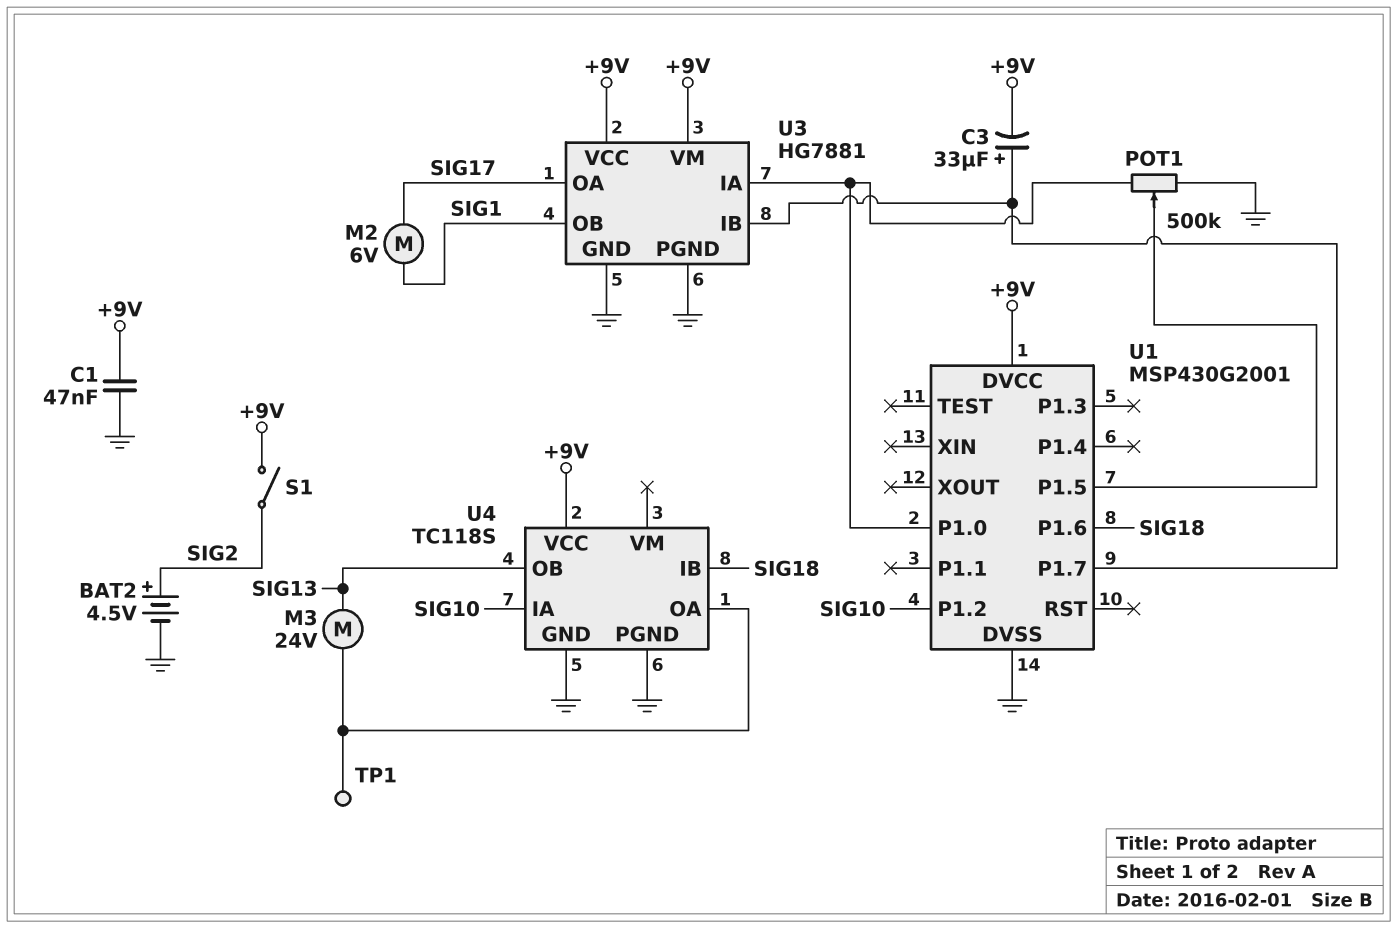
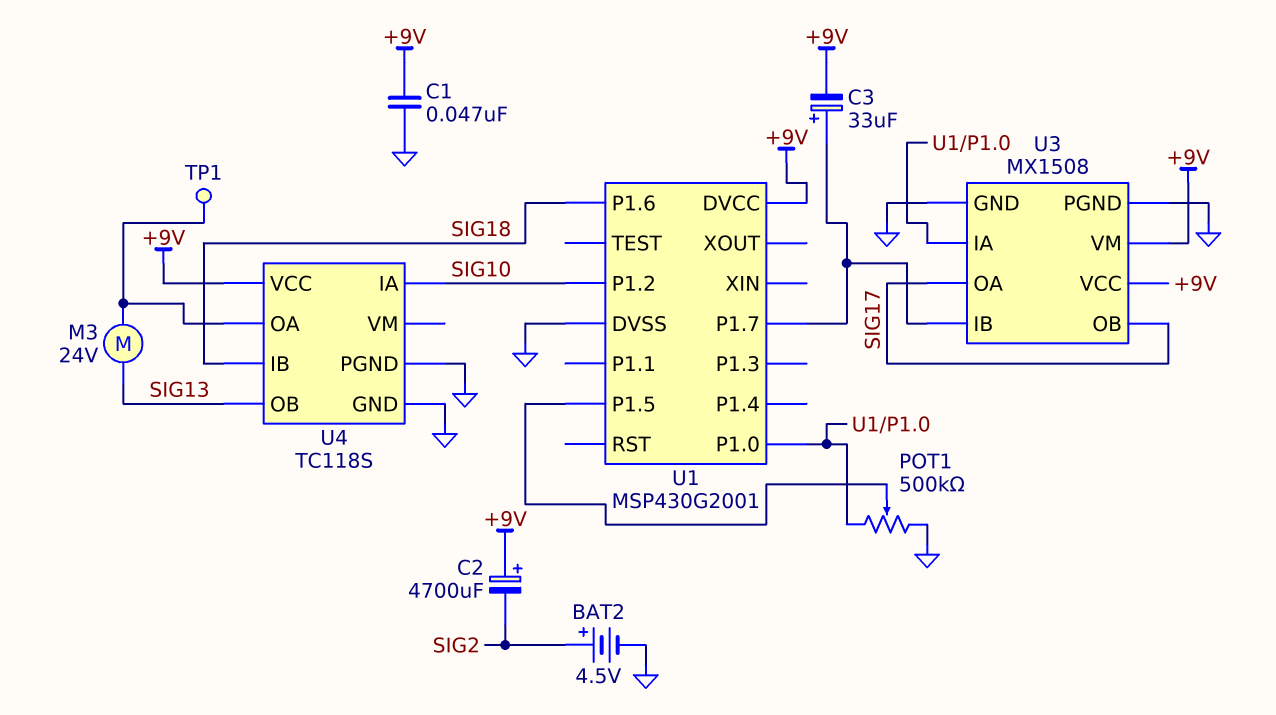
C2: none -> 4700uF (plus +9V, minus SIG2)
M2: motor 6V (SIG1, SIG17) -> none
S1: switch (+9V, SIG2) -> none
U3: HG7881 -> MX1508
U3 pin OB: SIG1 -> SIG17

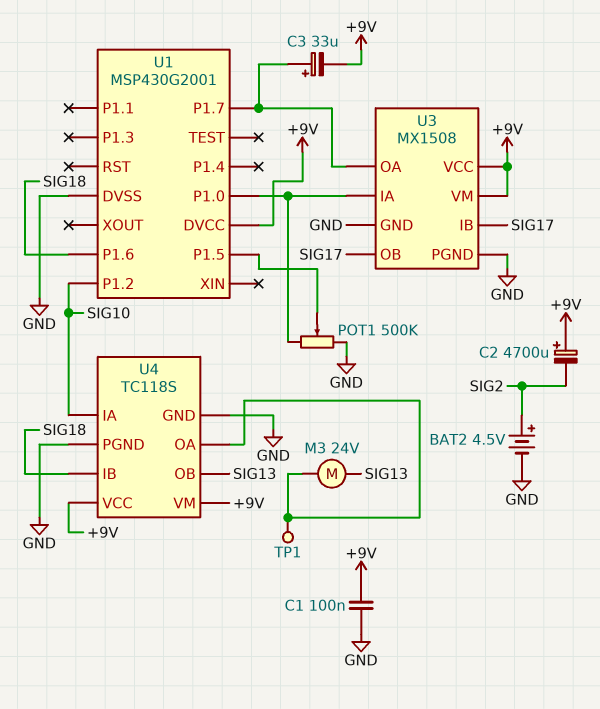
C1: 47nF (+9V, GND) -> 100nF (+9V, GND)
U3 pin IB: U1/P1.7 -> SIG17
U3 pin OA: SIG17 -> U1/P1.7
U4 pin VM: none -> +9V

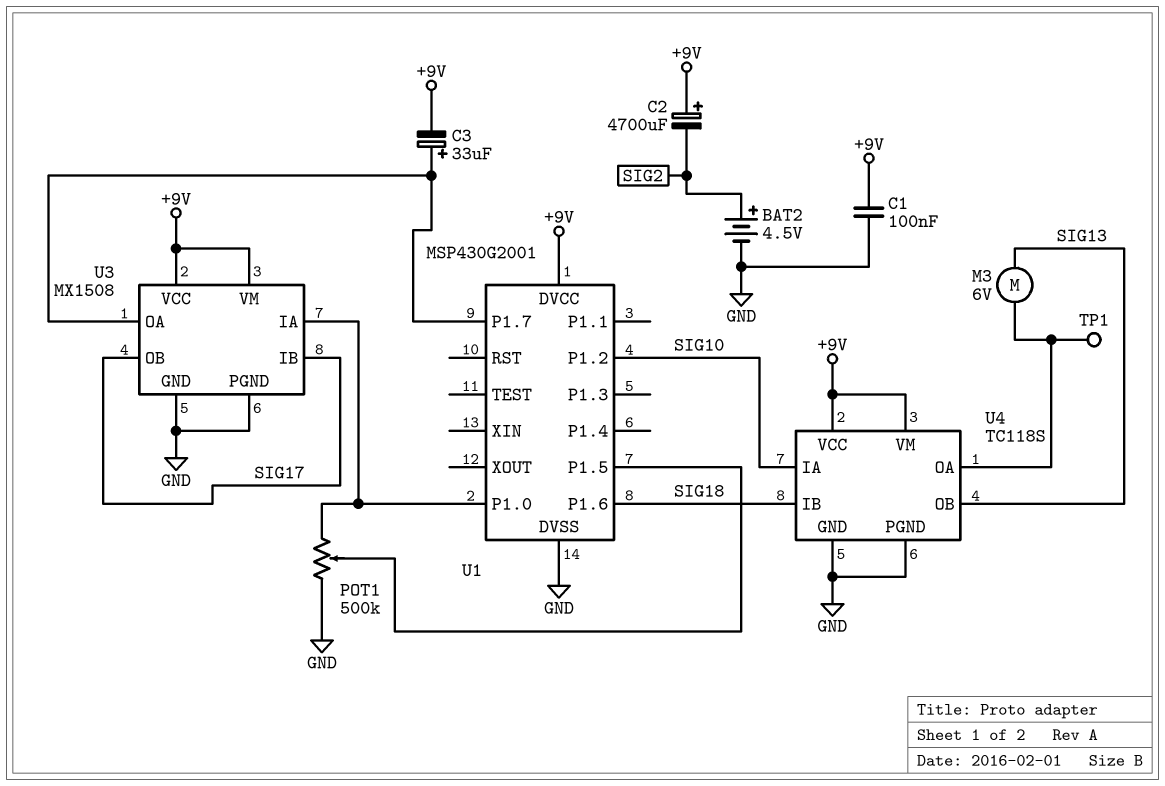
M3: motor 24V (SIG13, U4/OA) -> motor 6V (SIG13, U4/OA)

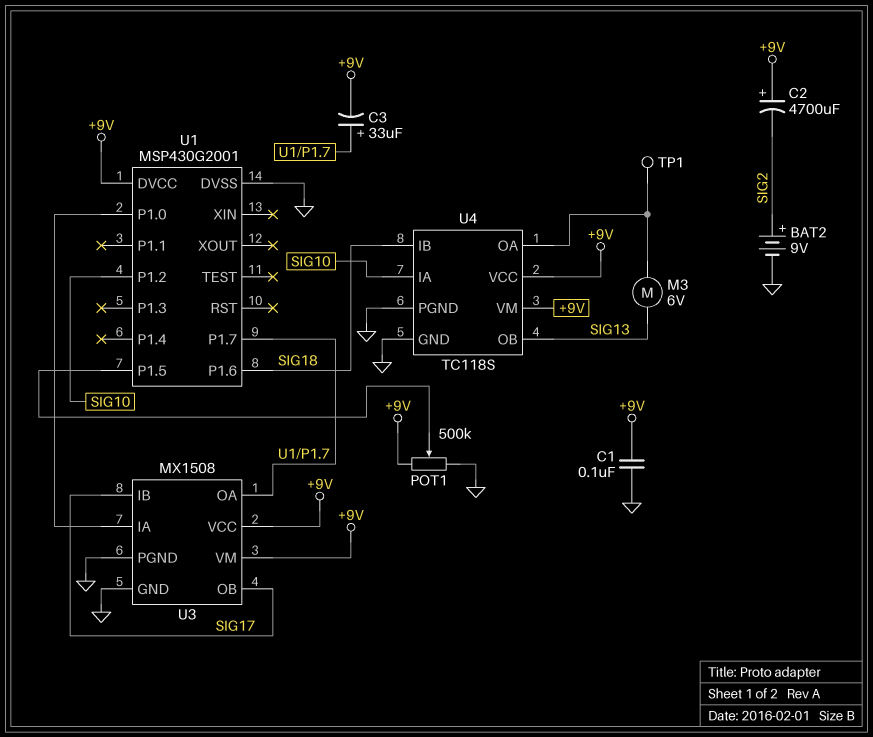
BAT2: 4.5V (plus SIG2, minus GND) -> 9V (plus SIG2, minus GND)
POT1: 500k (GND, U1/P1.0, wiper U1/P1.5) -> 500k (+9V, GND, wiper U1/P1.5)

